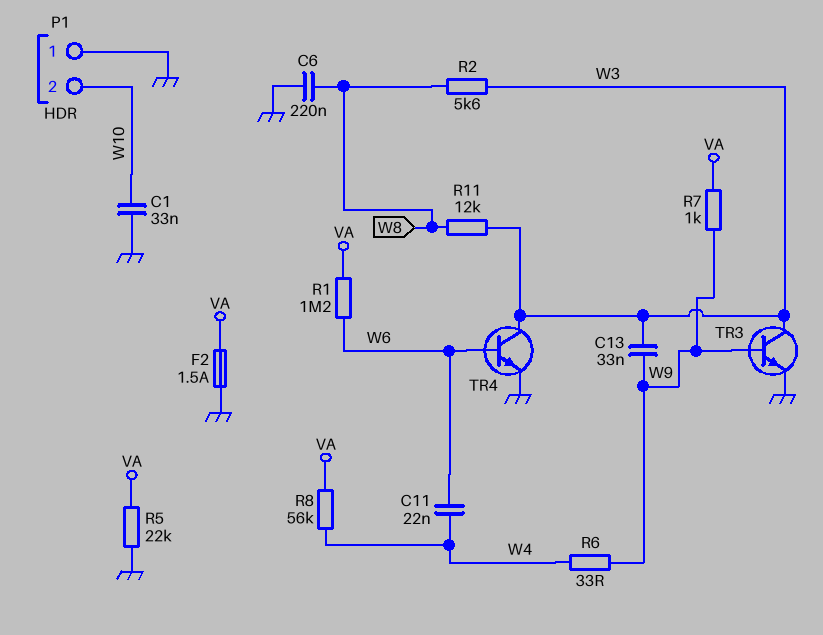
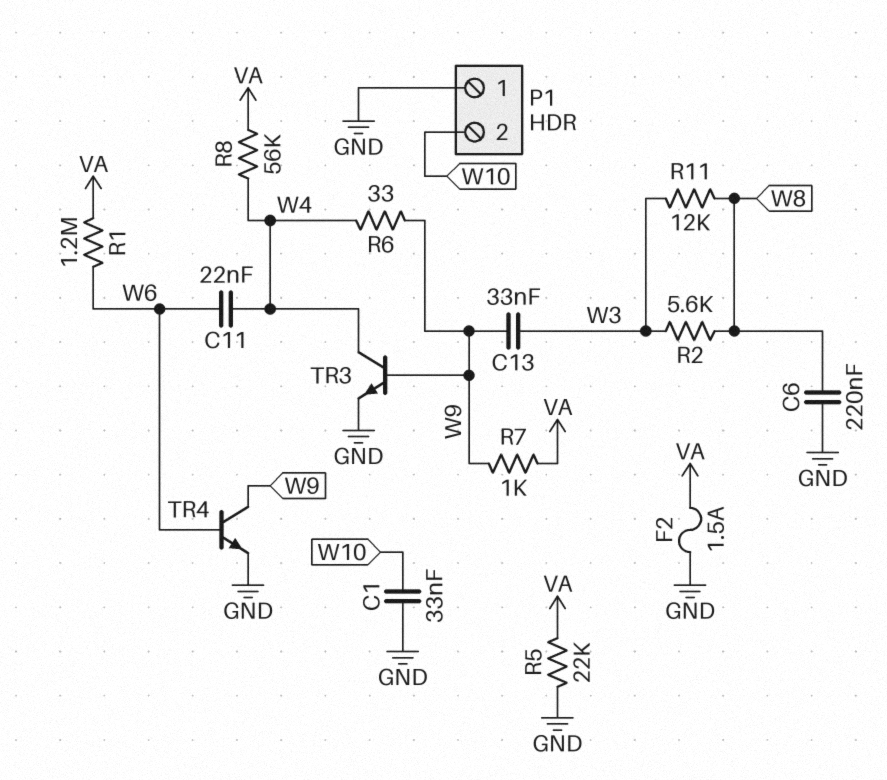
TR3: NPN (B W9, C W3, E GND) -> NPN (B W9, C W4, E GND)
TR4: NPN (B W6, C W3, E GND) -> NPN (B W6, C W9, E GND)

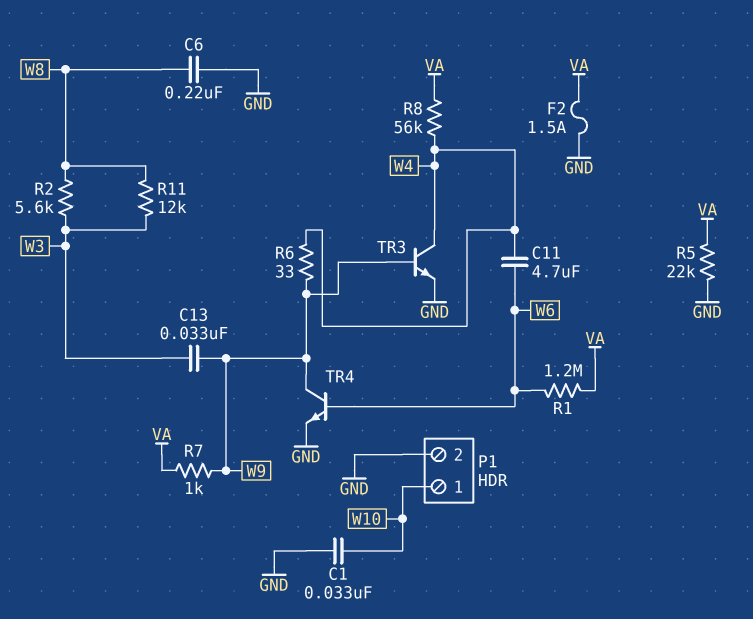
C11: 22nF (W4, W6) -> 4.7uF (W4, W6)
P1 pin 1: GND -> W10
P1 pin 2: W10 -> GND

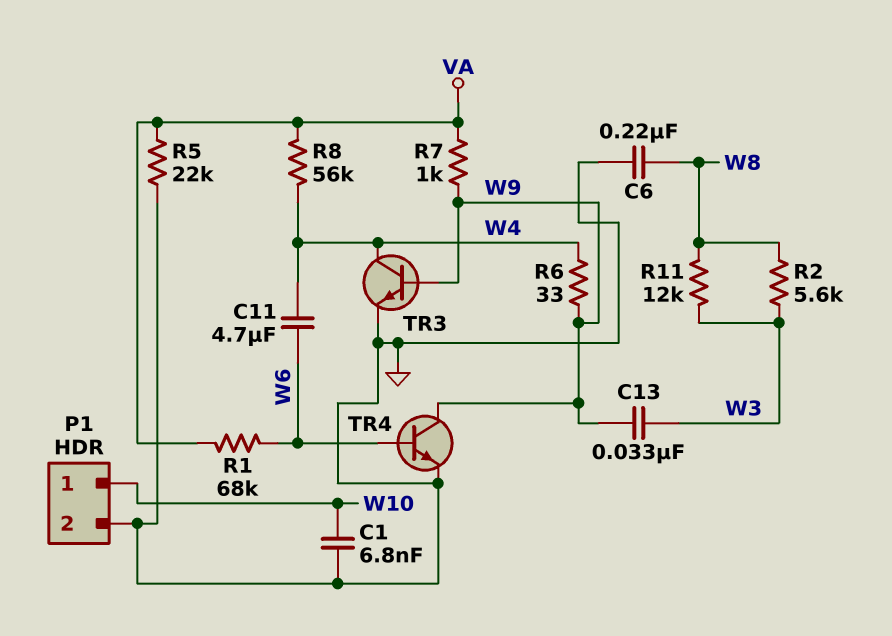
C1: 33nF (GND, W10) -> 6.8nF (GND, W10)
F2: 1.5A (GND, VA) -> none
R1: 1.2M (VA, W6) -> 68k (VA, W6)

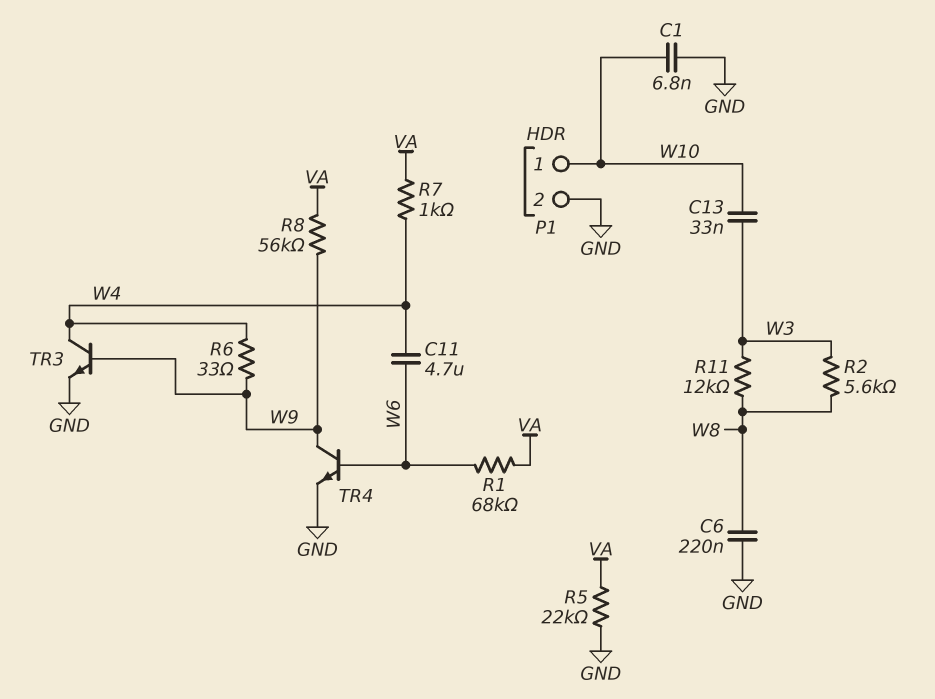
C13: 33nF (W3, W9) -> 33nF (W3, W10)
R7: 1k (VA, W9) -> 1k (VA, W4)
R8: 56k (VA, W4) -> 56k (VA, W9)

